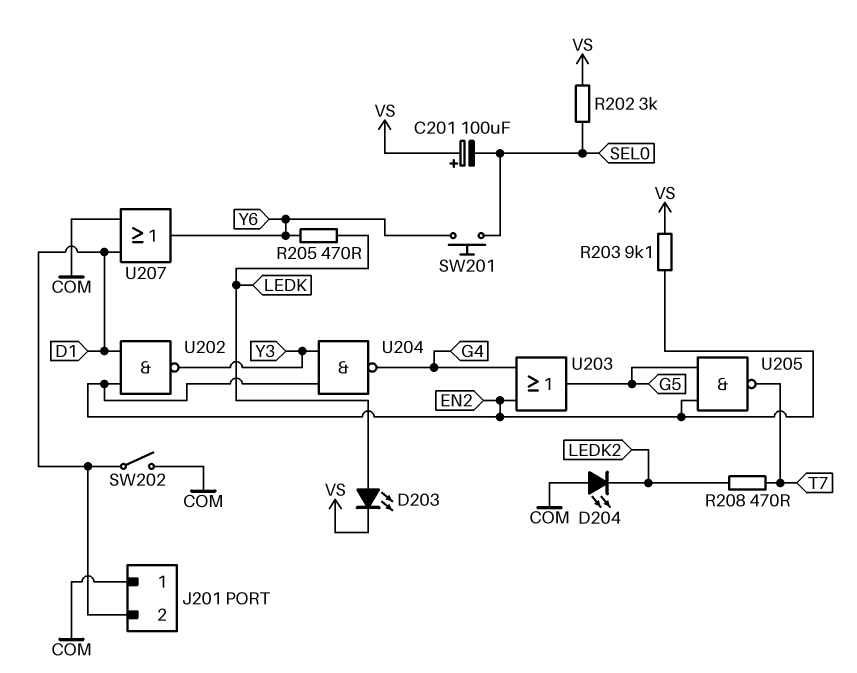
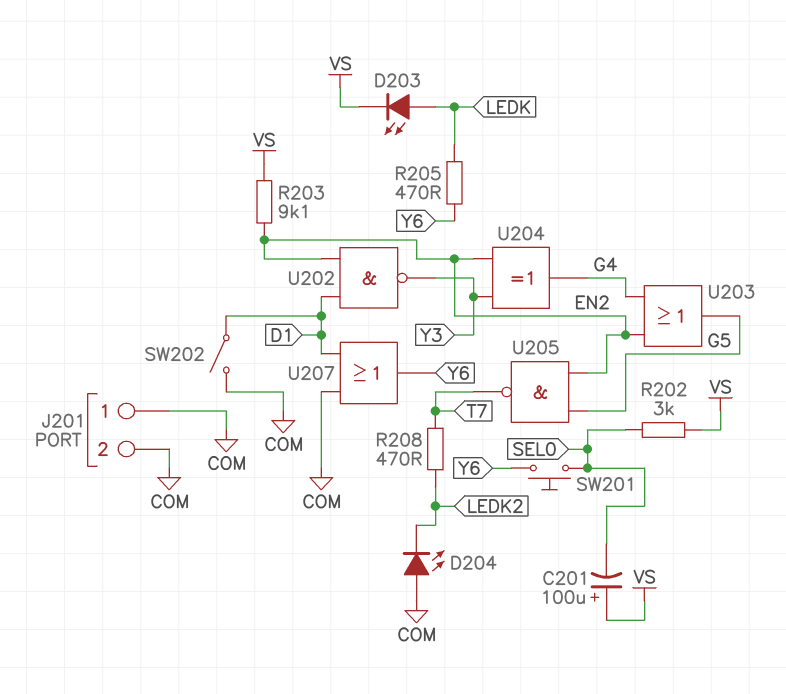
J201 pin 2: D1 -> COM
U204: NAND (in EN2, in Y3, out G4) -> XOR (in EN2, in Y3, out G4)

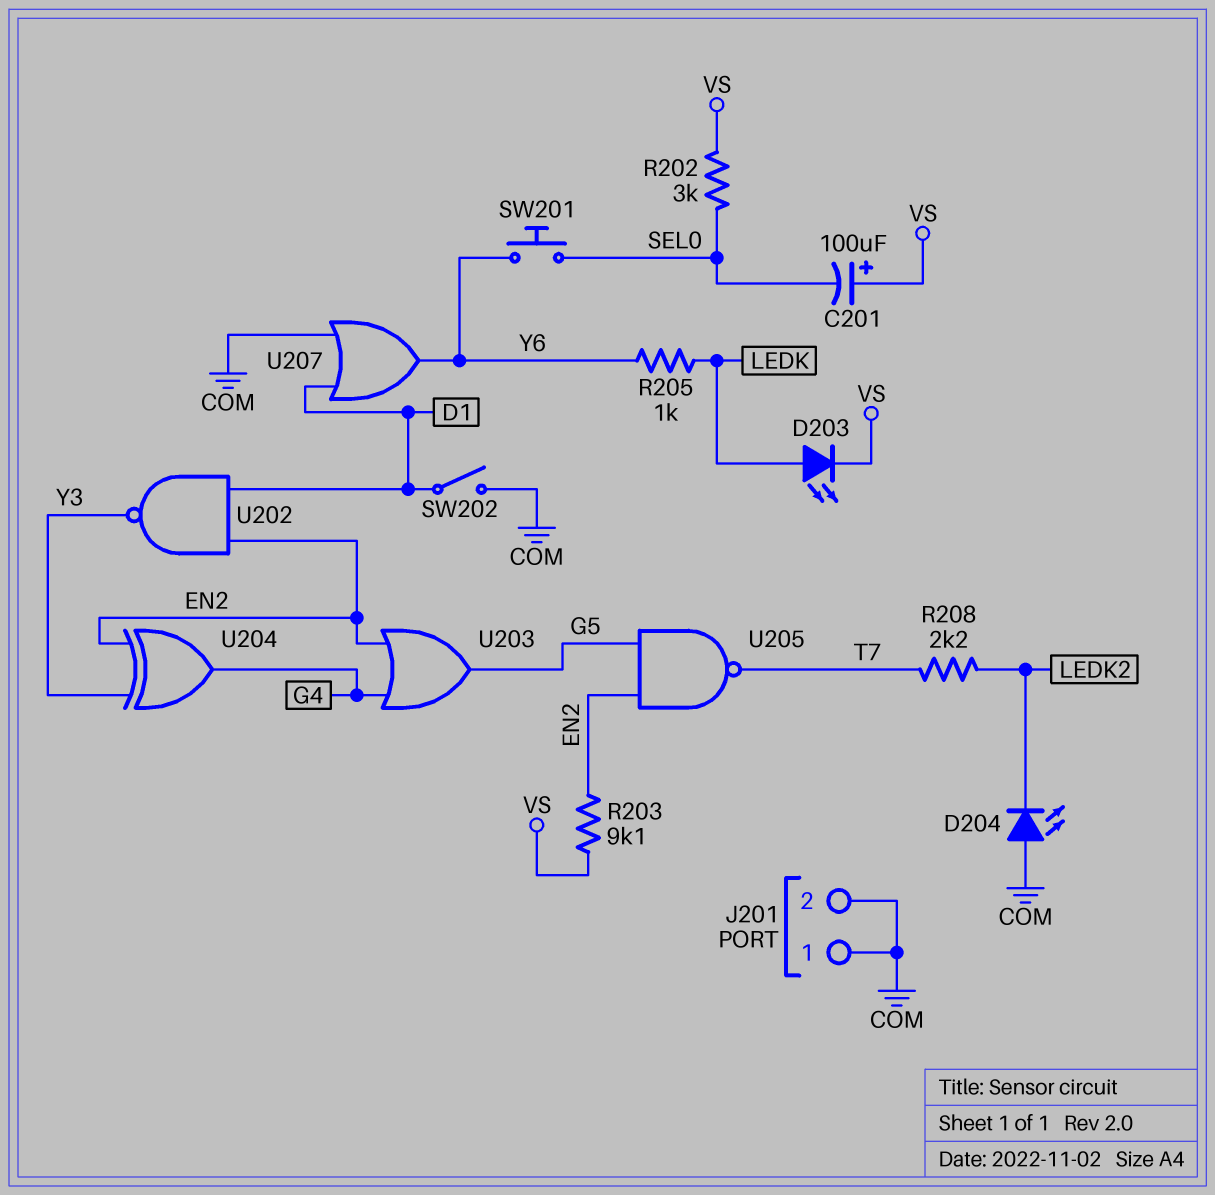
R205: 470 (LEDK, Y6) -> 1k (LEDK, Y6)
R208: 470 (LEDK2, T7) -> 2.2k (LEDK2, T7)

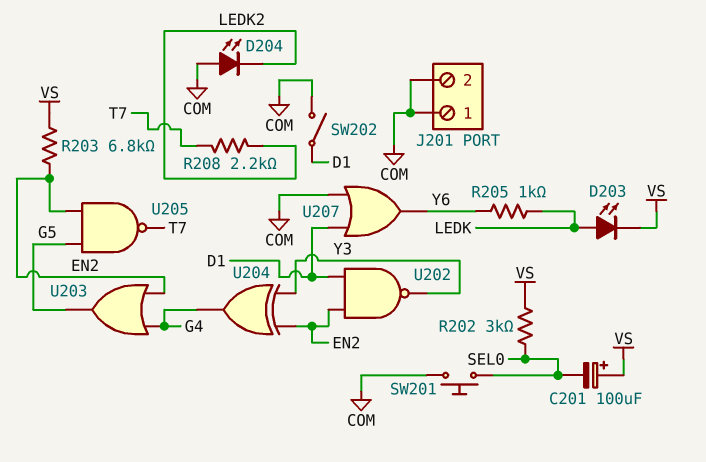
R203: 9.1k (EN2, VS) -> 6.8k (EN2, VS)
SW201: button (SEL0, Y6) -> button (COM, SEL0)

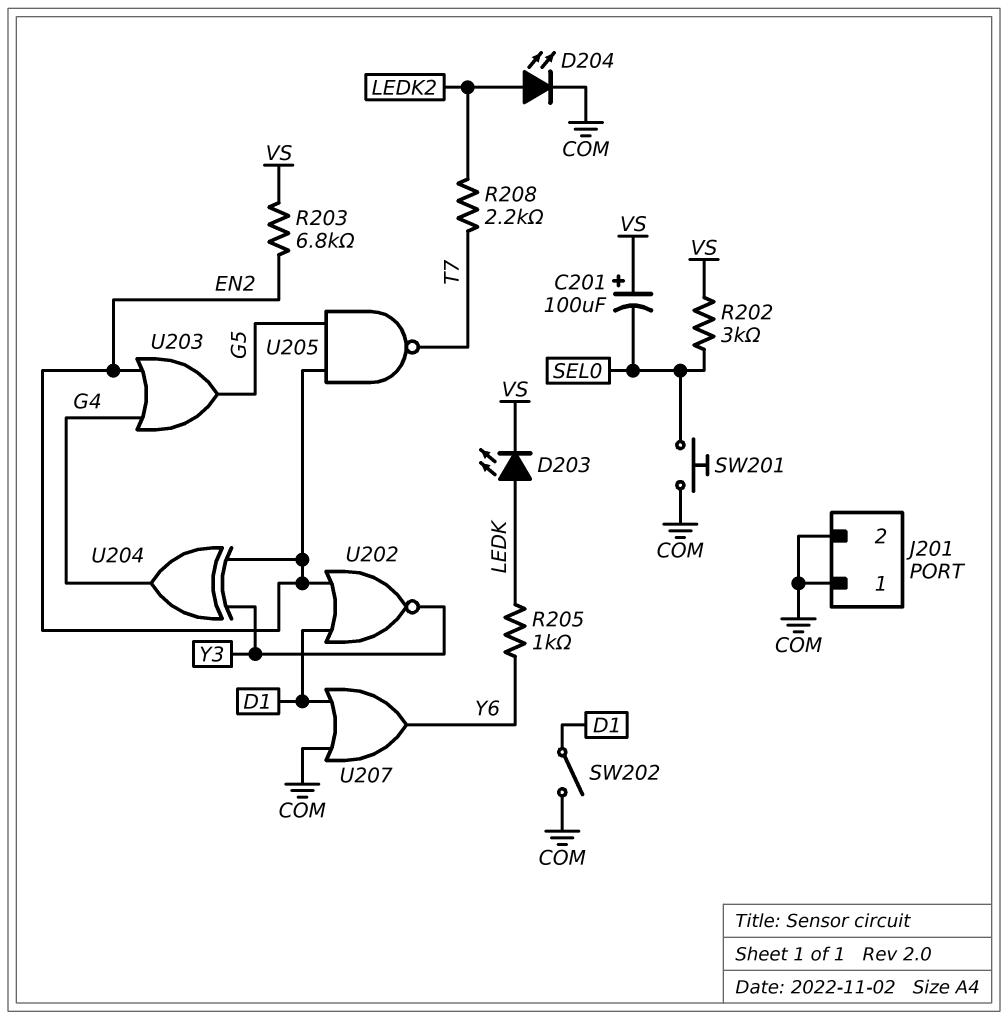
D204: LED (A COM, K LEDK2) -> LED (A LEDK2, K COM)
U202: NAND (in D1, in EN2, out Y3) -> NOR (in D1, in EN2, out Y3)

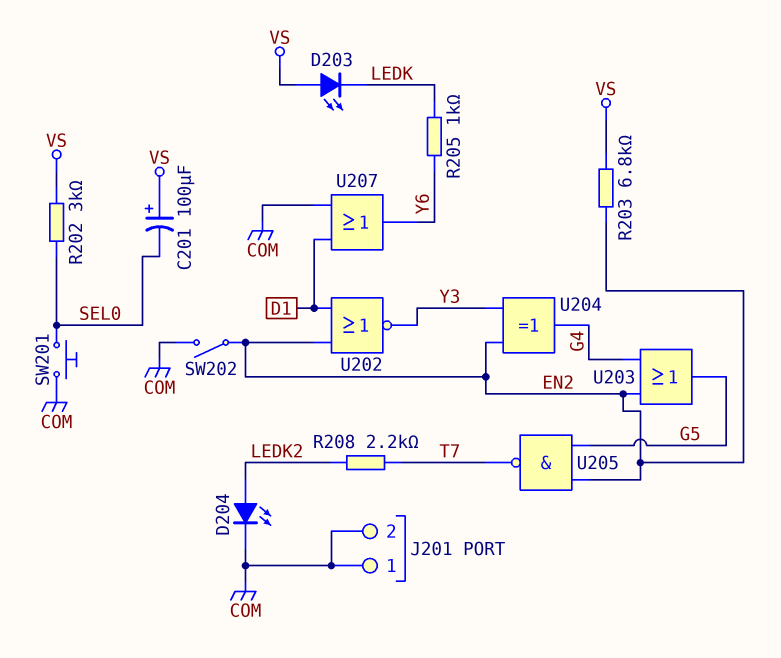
D203: LED (A LEDK, K VS) -> LED (A VS, K LEDK)
SW202: switch (COM, D1) -> switch (COM, EN2)

